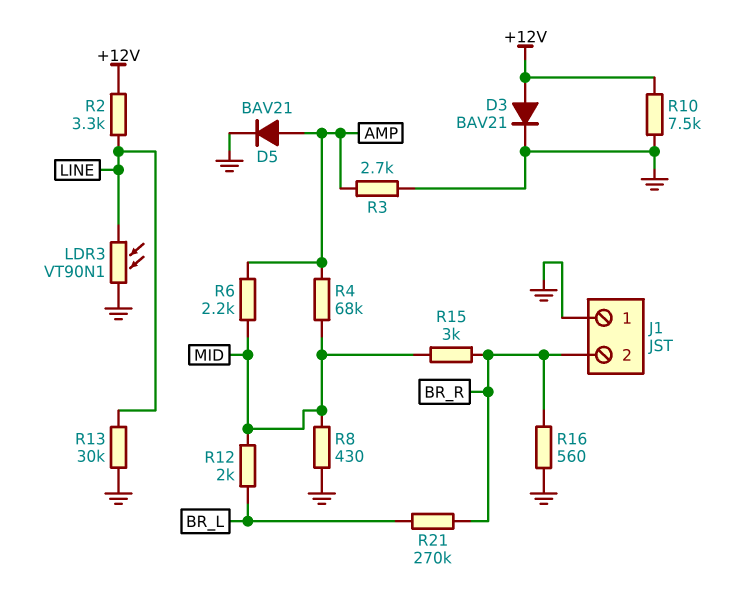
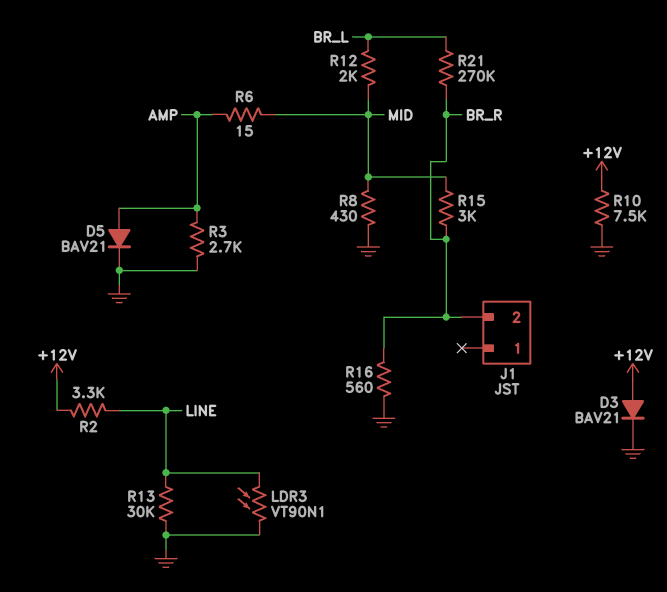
J1 pin 1: GND -> none
R4: 68k (AMP, MID) -> none
R6: 2.2k (AMP, MID) -> 15 (AMP, MID)

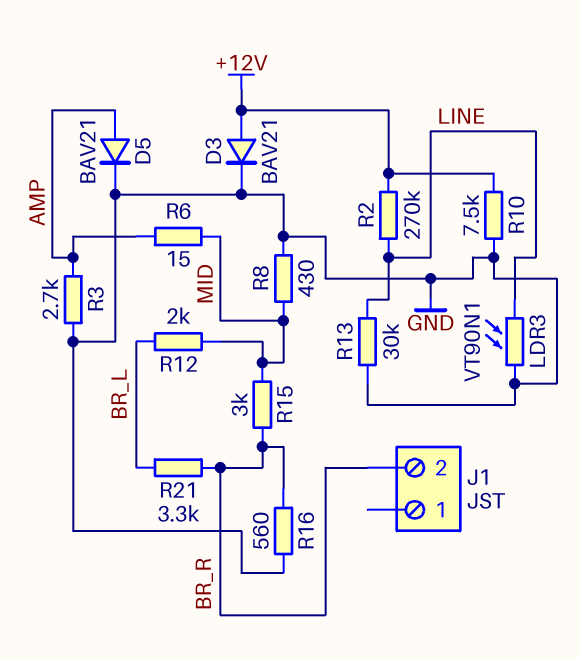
R2: 3.3k (+12V, LINE) -> 270k (+12V, LINE)
R21: 270k (BR_L, BR_R) -> 3.3k (BR_L, BR_R)

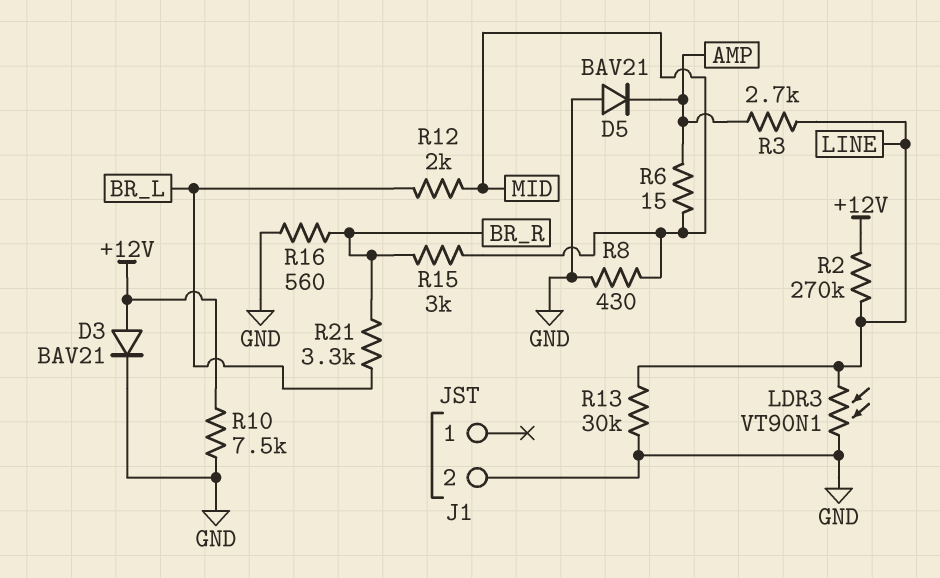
D5: diode BAV21 (A AMP, K GND) -> diode BAV21 (A GND, K AMP)
J1 pin 2: BR_R -> GND
R3: 2.7k (AMP, GND) -> 2.7k (AMP, LINE)

